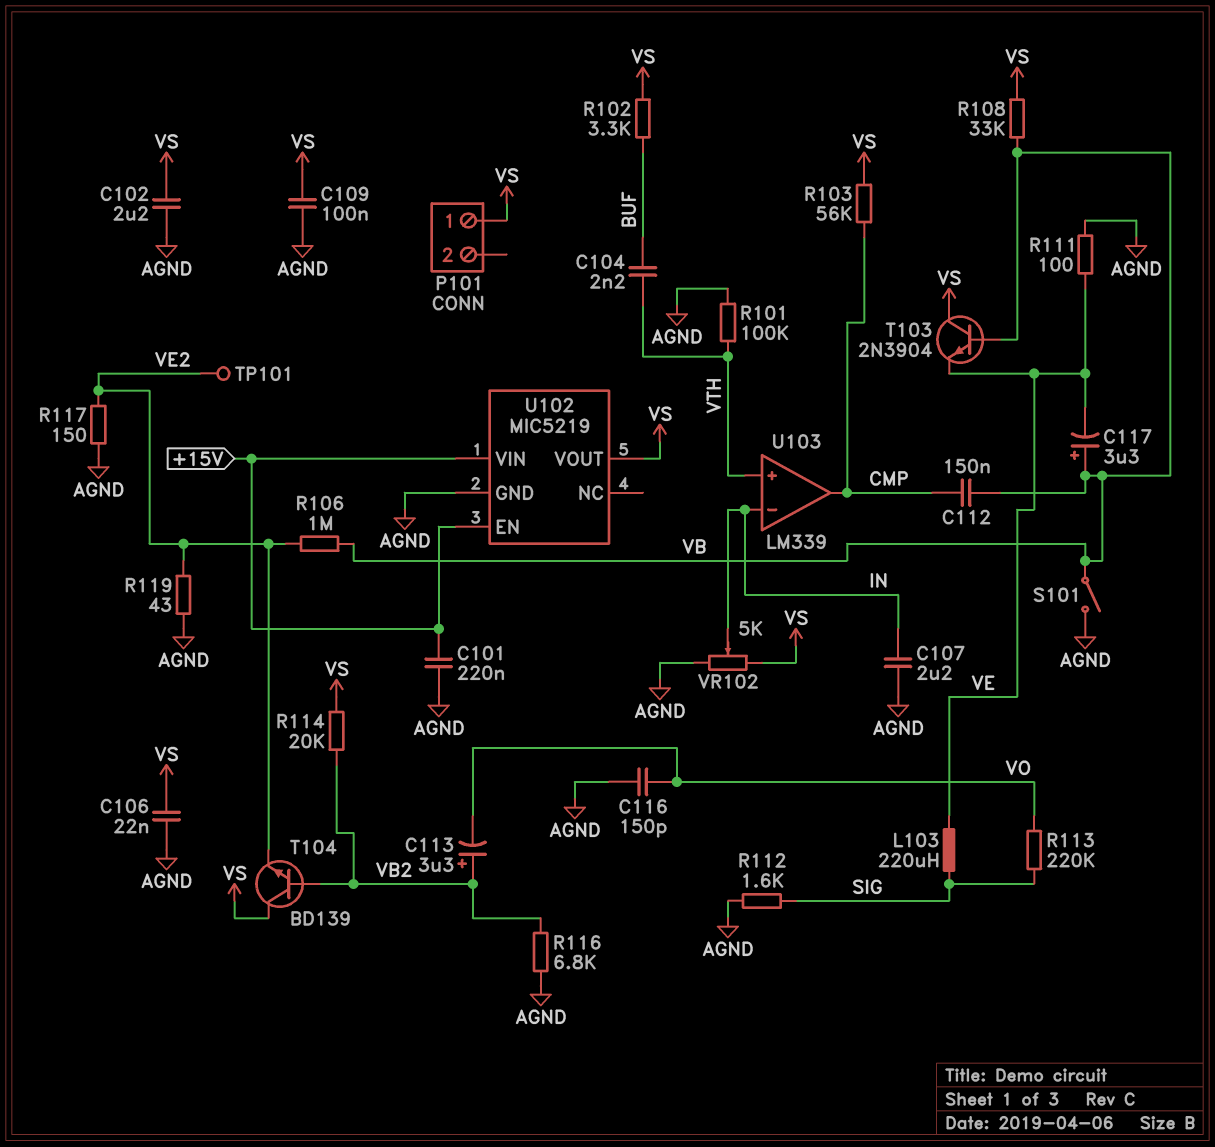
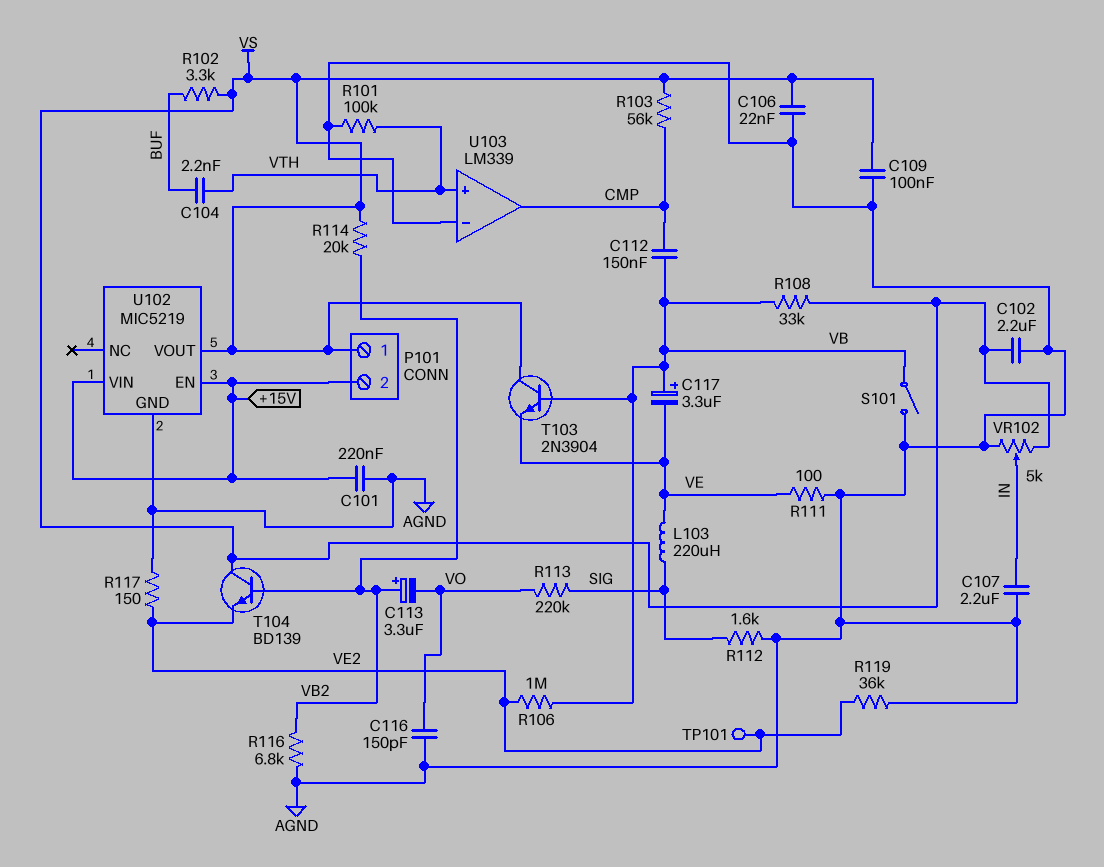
P101 pin 2: none -> +15V
R119: 43 (AGND, VE2) -> 36k (AGND, VE2)
U103 pin in-: IN -> AGND

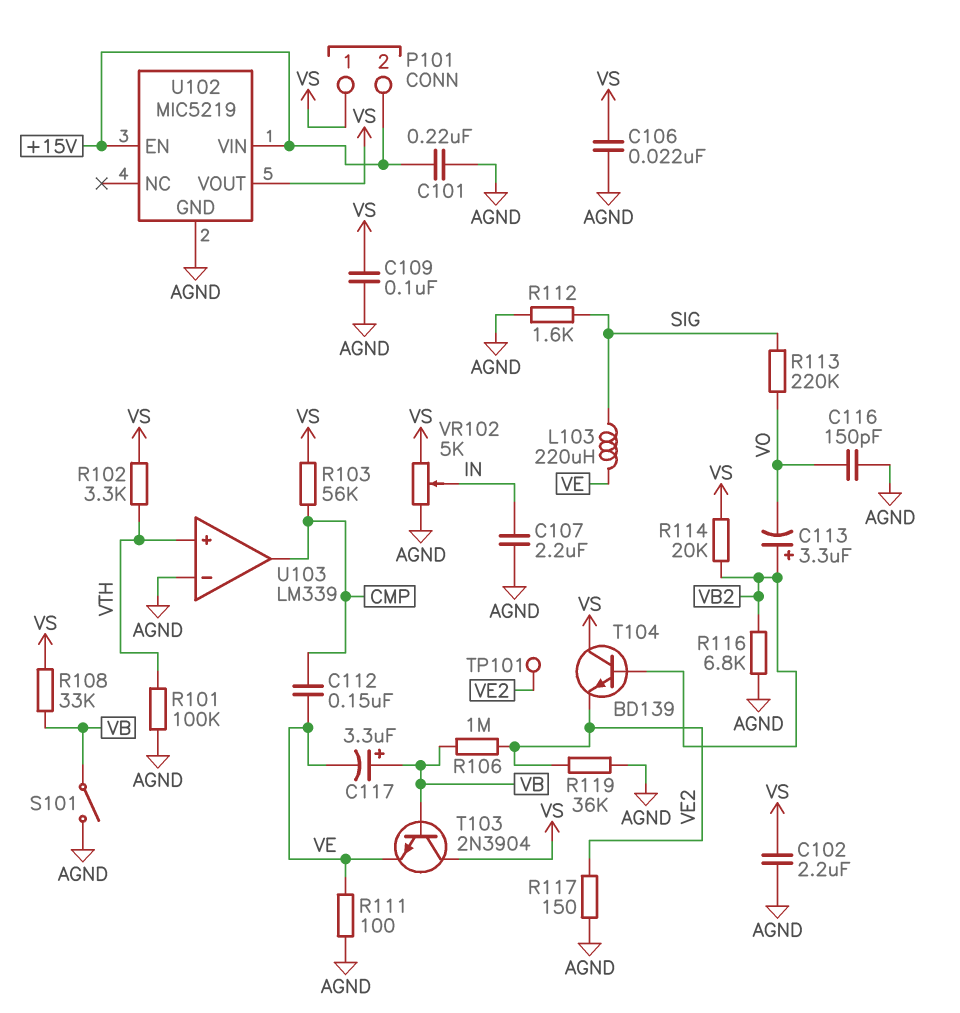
C104: 2.2nF (BUF, VTH) -> none
C112: 150nF (CMP, VB) -> 150nF (CMP, VE)
R102: 3.3k (BUF, VS) -> 3.3k (VS, VTH)

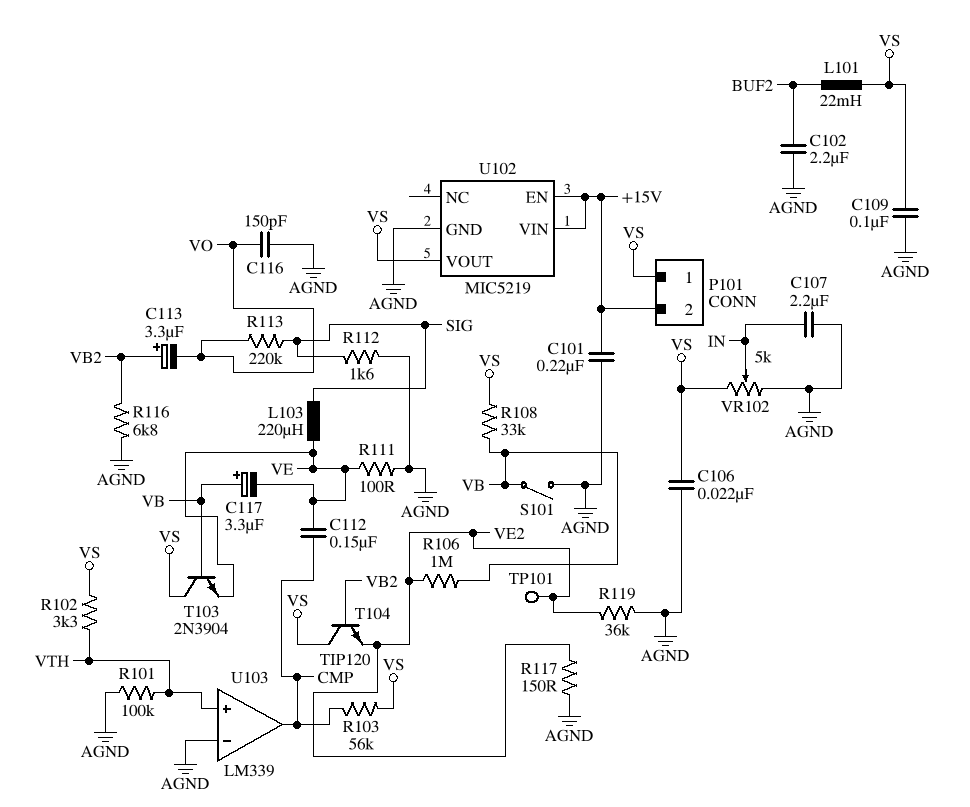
C102: 2.2uF (AGND, VS) -> 2.2uF (AGND, BUF2)
L101: none -> 22mH (BUF2, VS)
R114: 20k (VB2, VS) -> none
T104: NPN BD139 (B VB2, C VS, E VE2) -> NPN TIP120 (B VB2, C VS, E VE2)

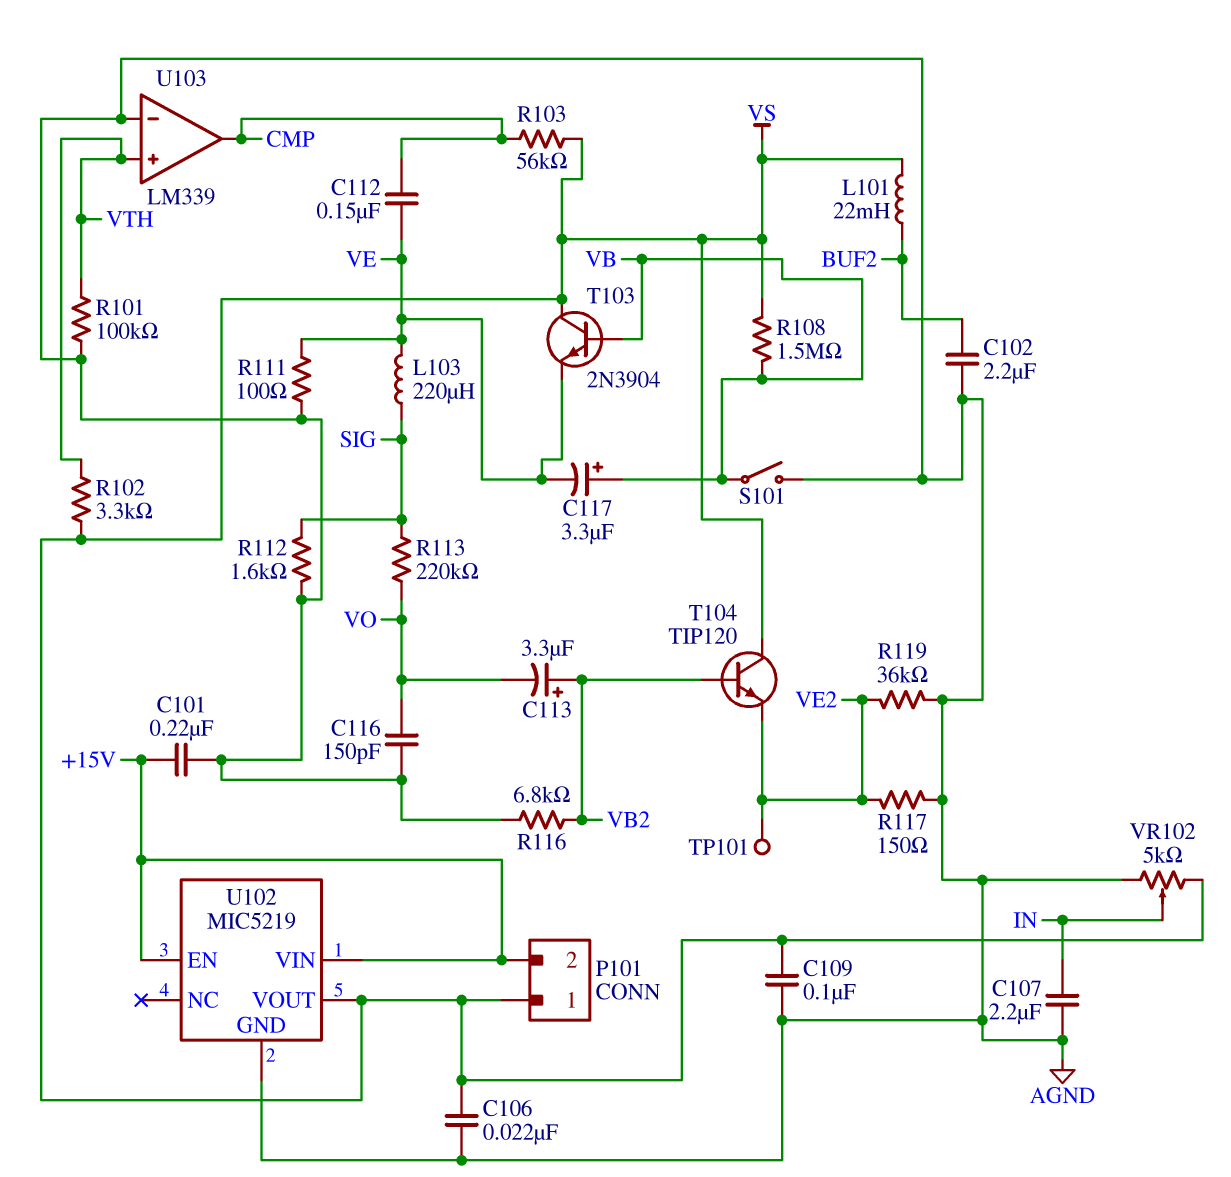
R106: 1M (VB, VE2) -> none
R108: 33k (VB, VS) -> 1.5M (VB, VS)

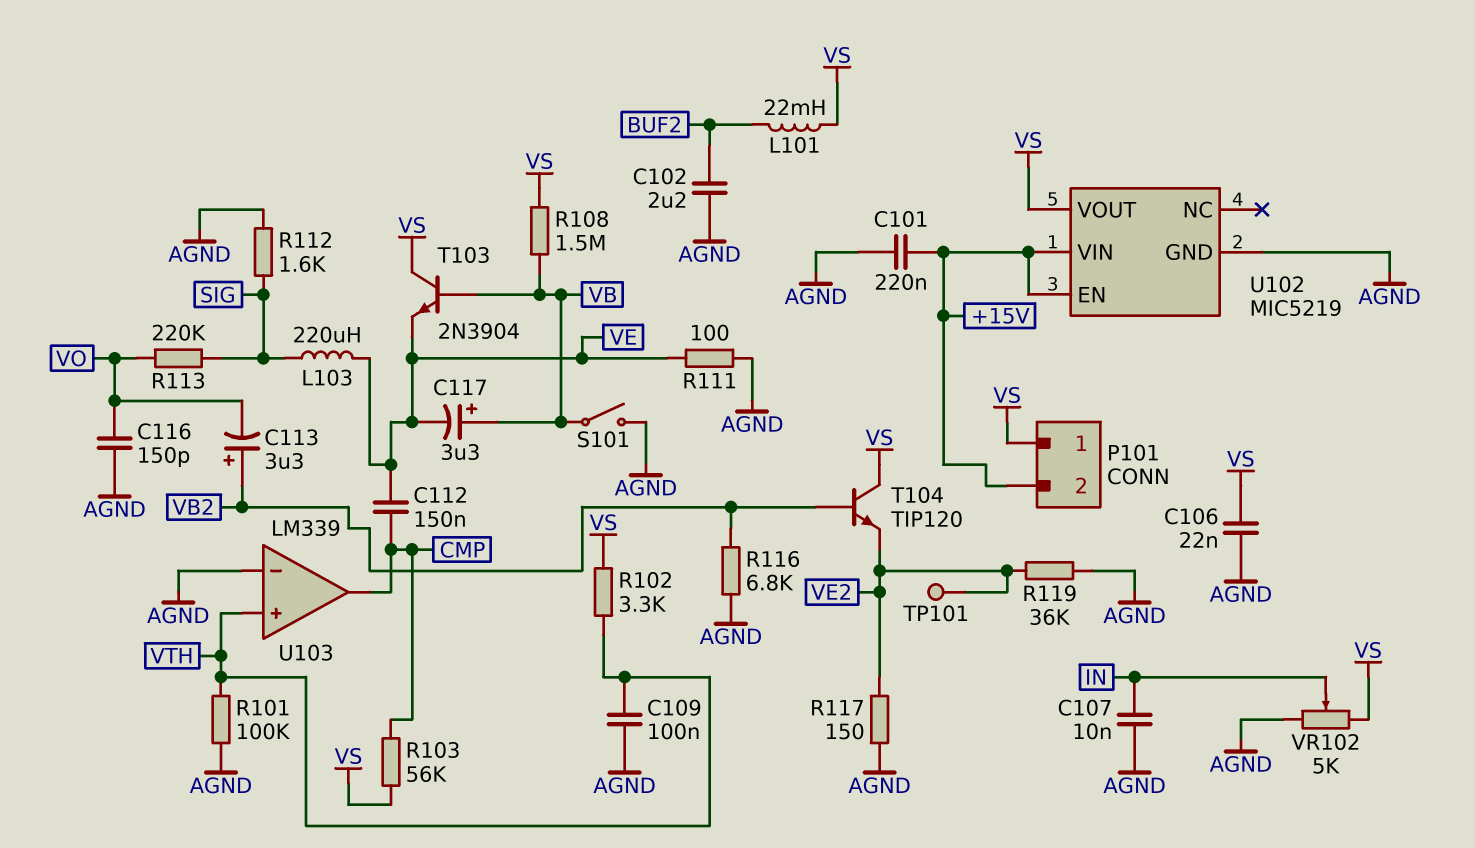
C107: 2.2uF (AGND, IN) -> 10nF (AGND, IN)
C109: 100nF (AGND, VS) -> 100nF (AGND, VTH)

